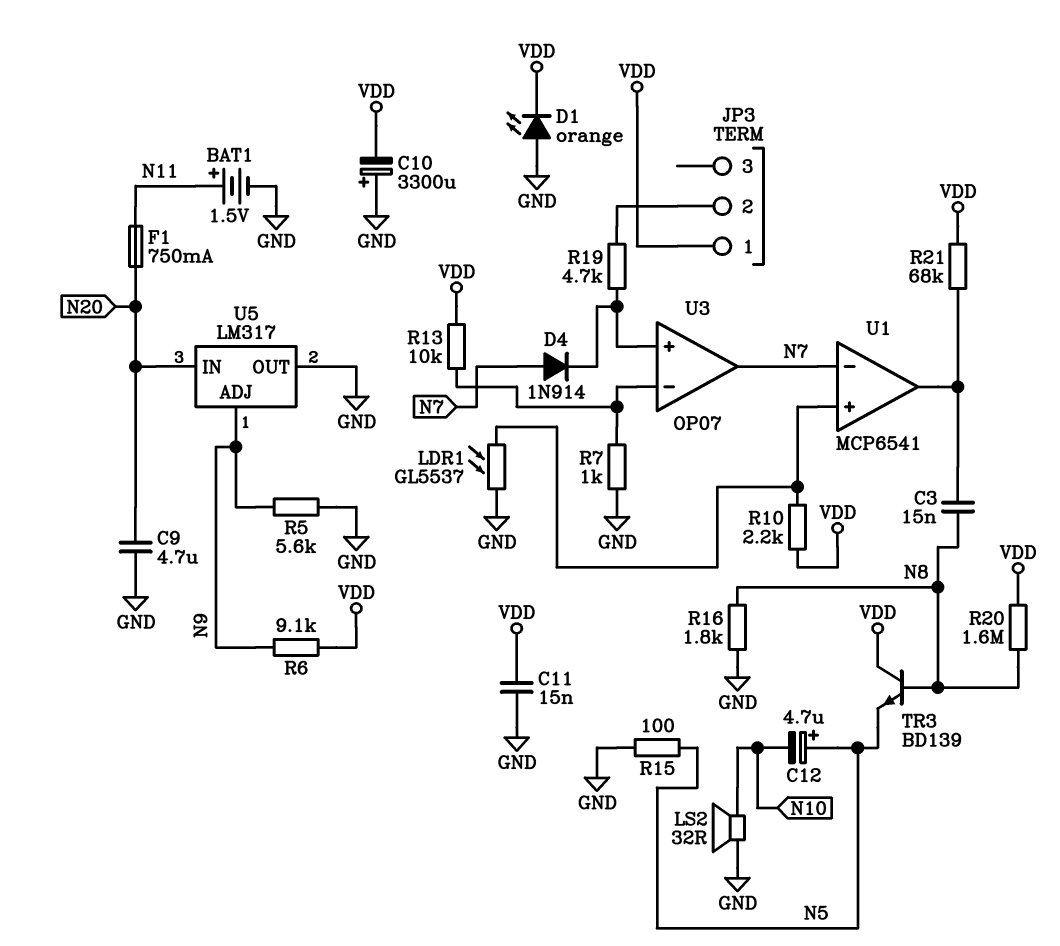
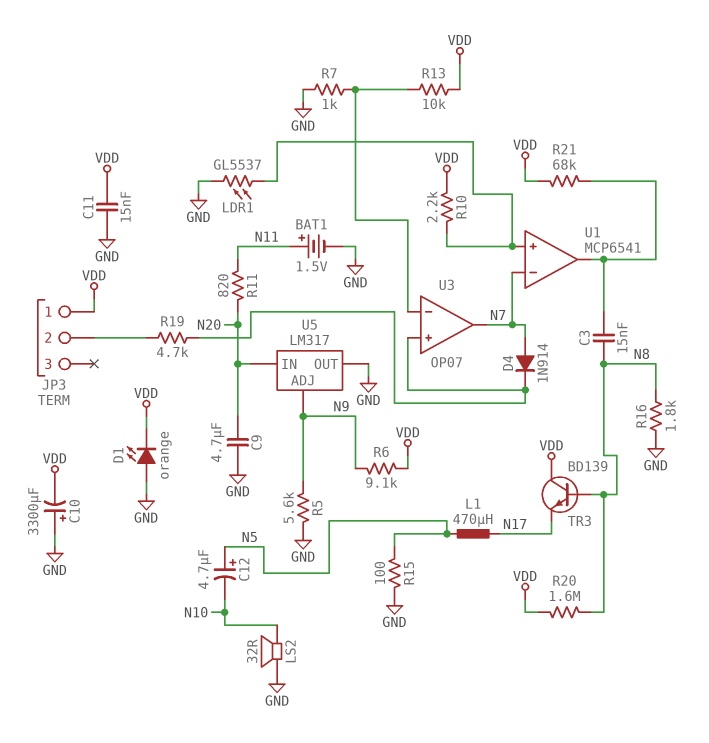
F1: 750mA (N11, N20) -> none
L1: none -> 470uH (N5, N17)
R11: none -> 820 (N11, N20)
TR3: NPN BD139 (B N8, C VDD, E N5) -> NPN BD139 (B N8, C VDD, E N17)

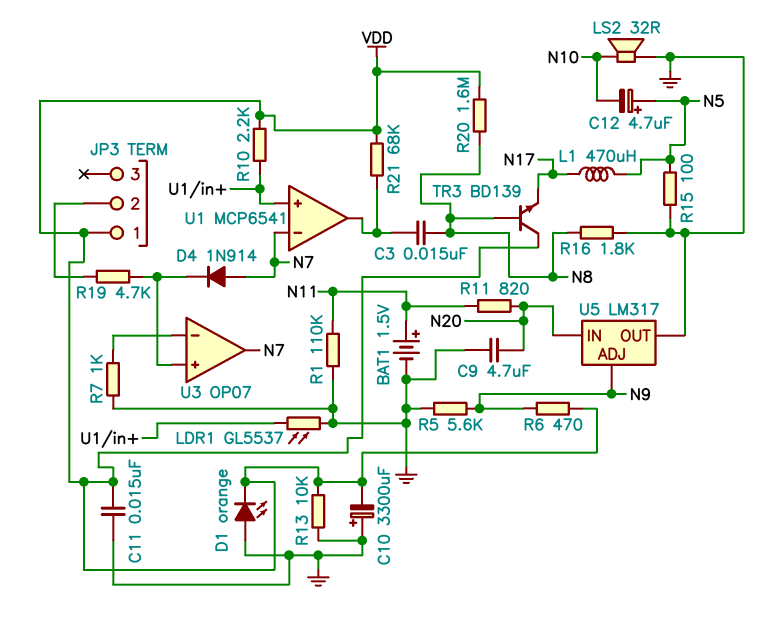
R1: none -> 110k (GND, N11)
R6: 9.1k (N9, VDD) -> 470 (N9, VDD)
R13: 10k (U3/in-, VDD) -> 10k (GND, VDD)

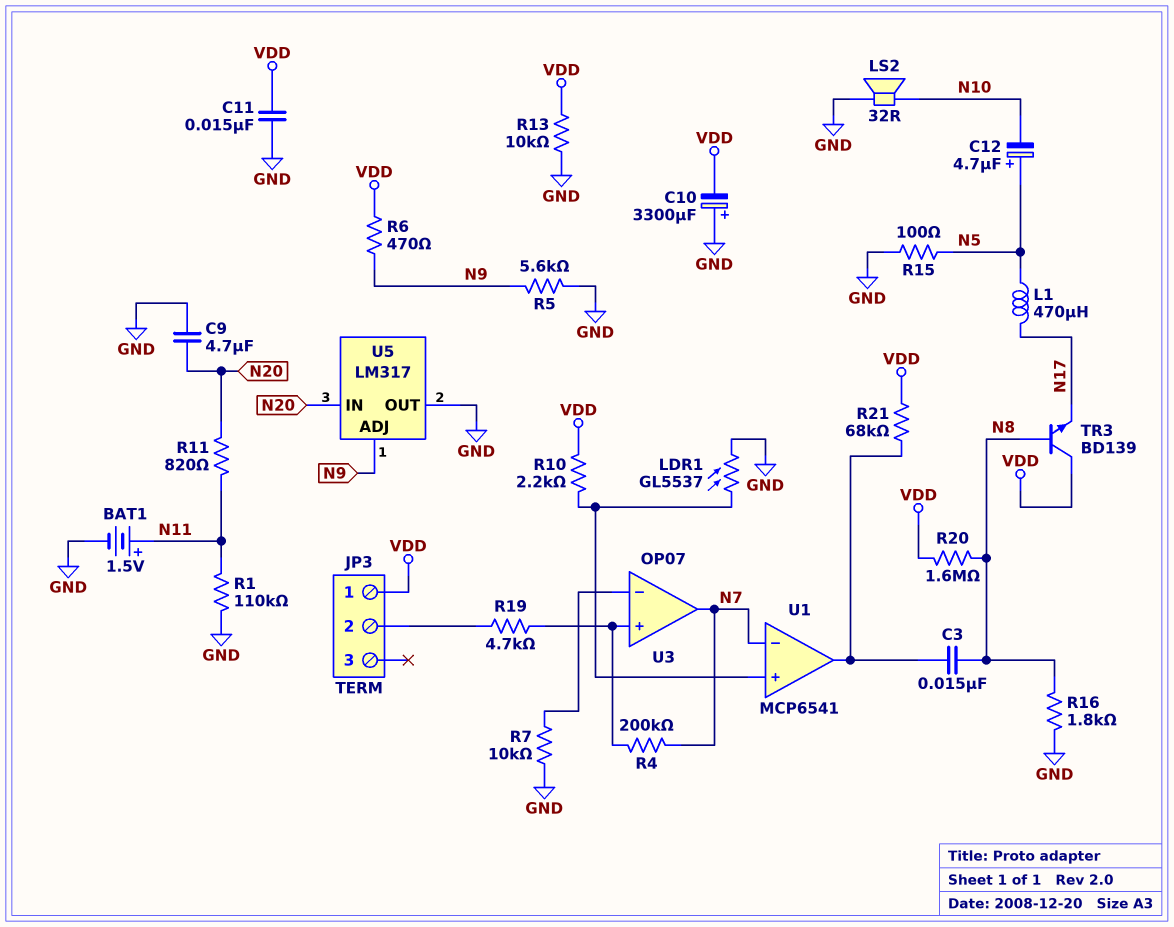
D1: LED orange (A GND, K VDD) -> none
D4: diode 1N914 (A N7, K U3/in+) -> none
R4: none -> 200k (N7, U3/in+)
R7: 1k (GND, U3/in-) -> 10k (GND, U3/in-)

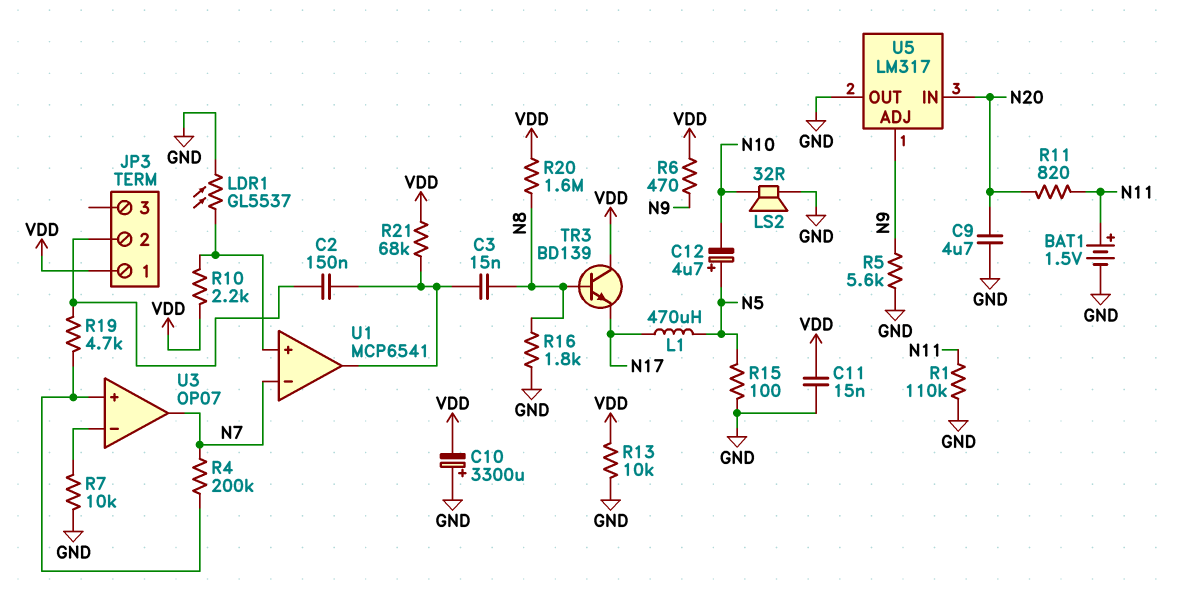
C2: none -> 150nF (JP3/2, U1/out)

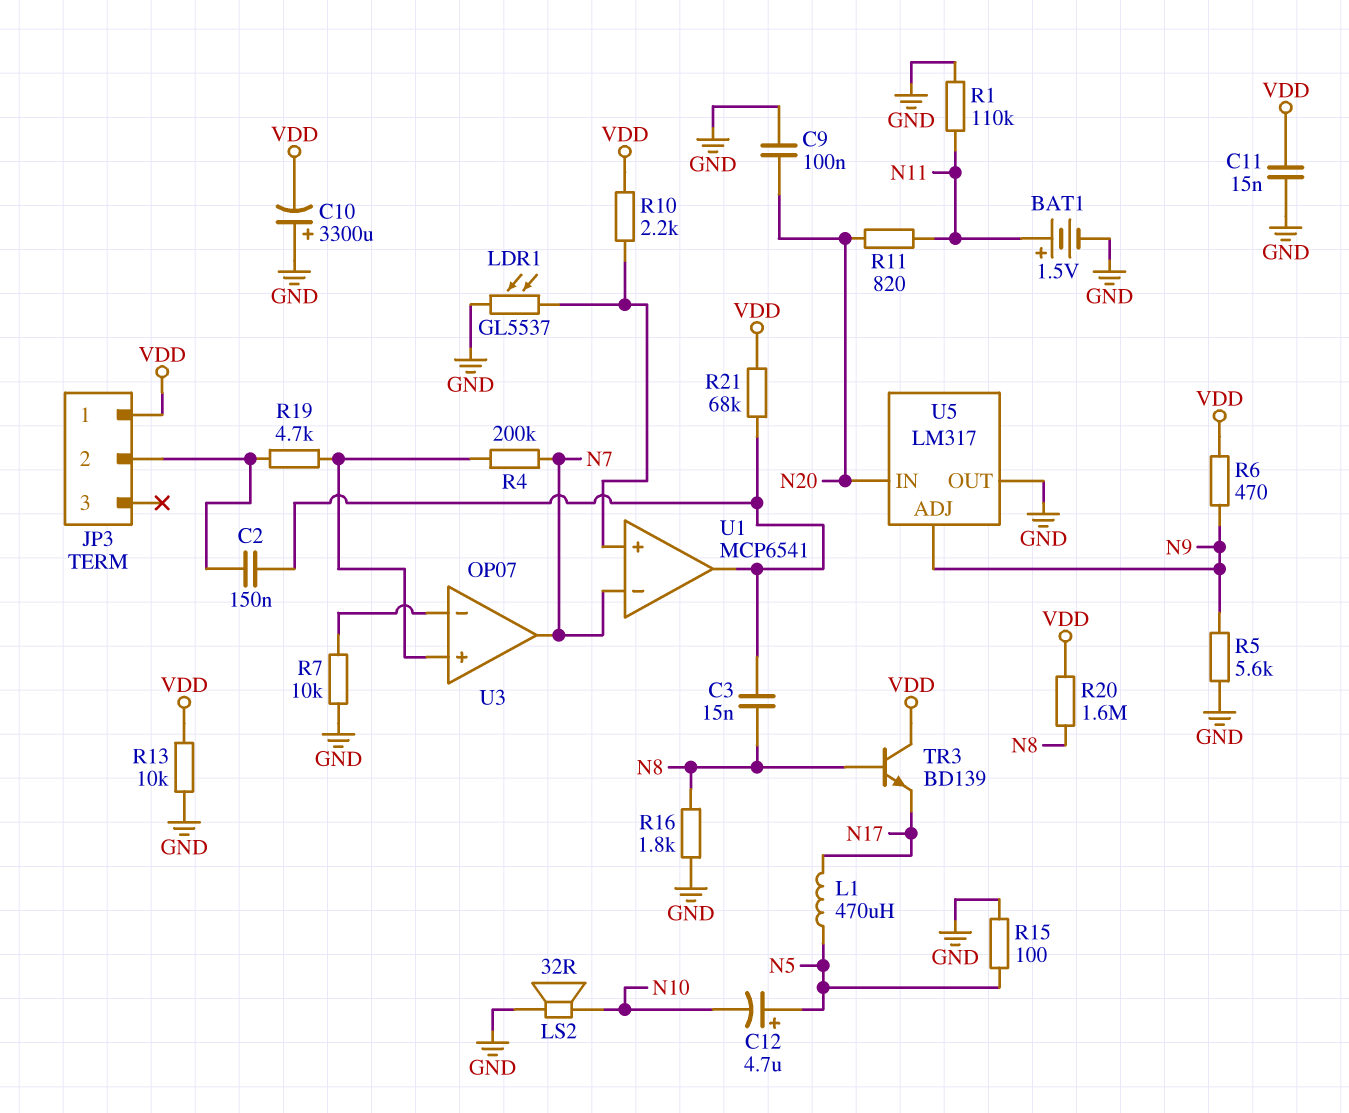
C9: 4.7uF (GND, N20) -> 100nF (GND, N20)

